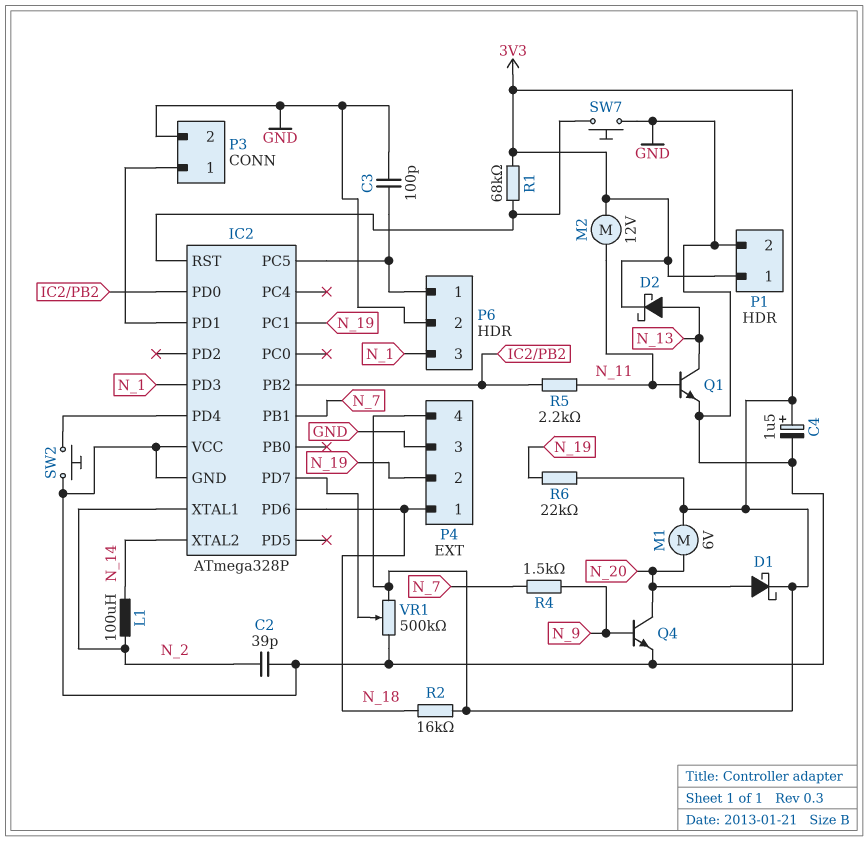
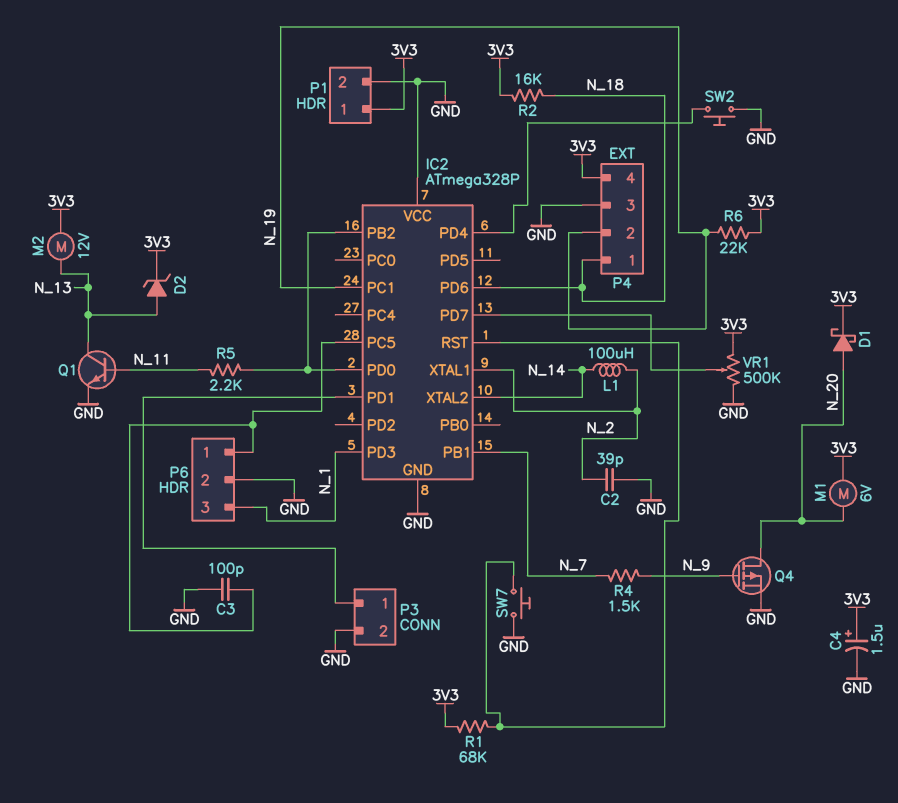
D2: schottky (A N_13, K 3V3) -> zener (A N_13, K 3V3)
M2: motor 12V (3V3, N_11) -> motor 12V (3V3, N_13)
Q4: NPN (B N_9, C N_20, E GND) -> PMOS (G N_9, D N_20, S GND)

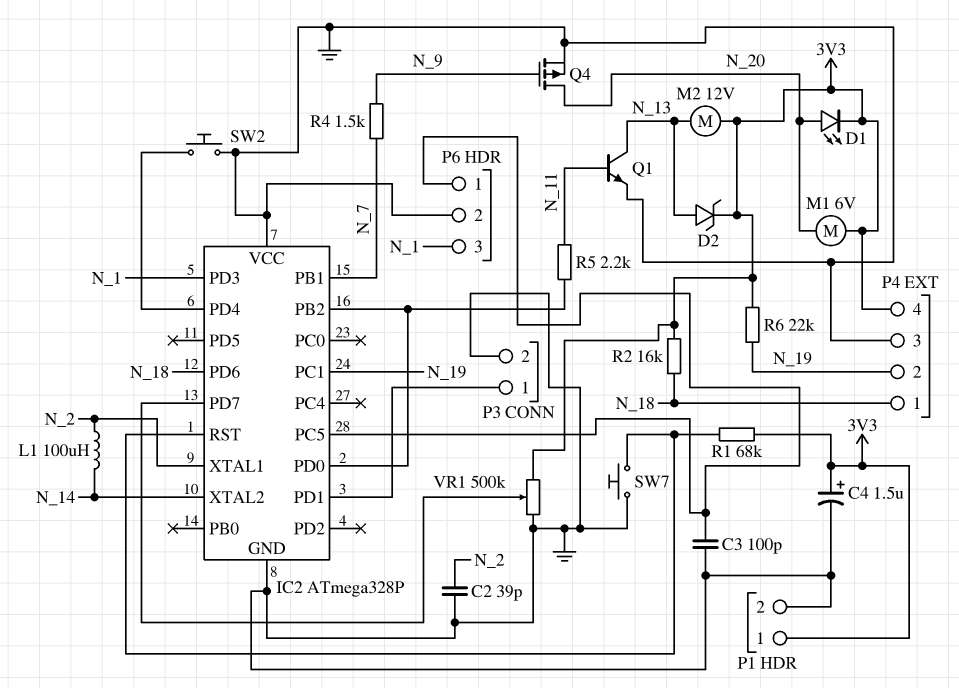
D1: schottky (A N_20, K 3V3) -> LED (A N_20, K 3V3)

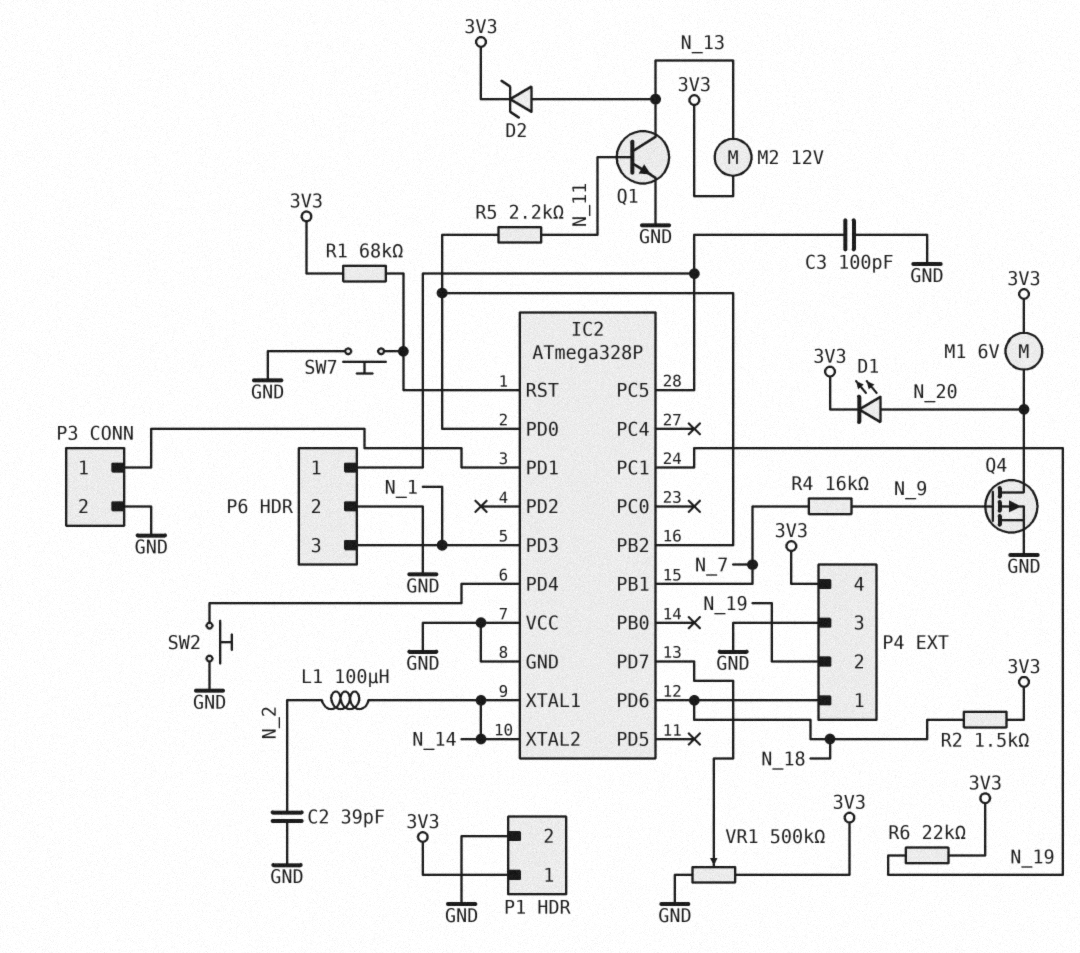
C4: 1.5uF (plus 3V3, minus GND) -> none
IC2 pin XTAL1: N_2 -> N_14
R2: 16k (3V3, N_18) -> 1.5k (3V3, N_18)
R4: 1.5k (N_7, N_9) -> 16k (N_7, N_9)

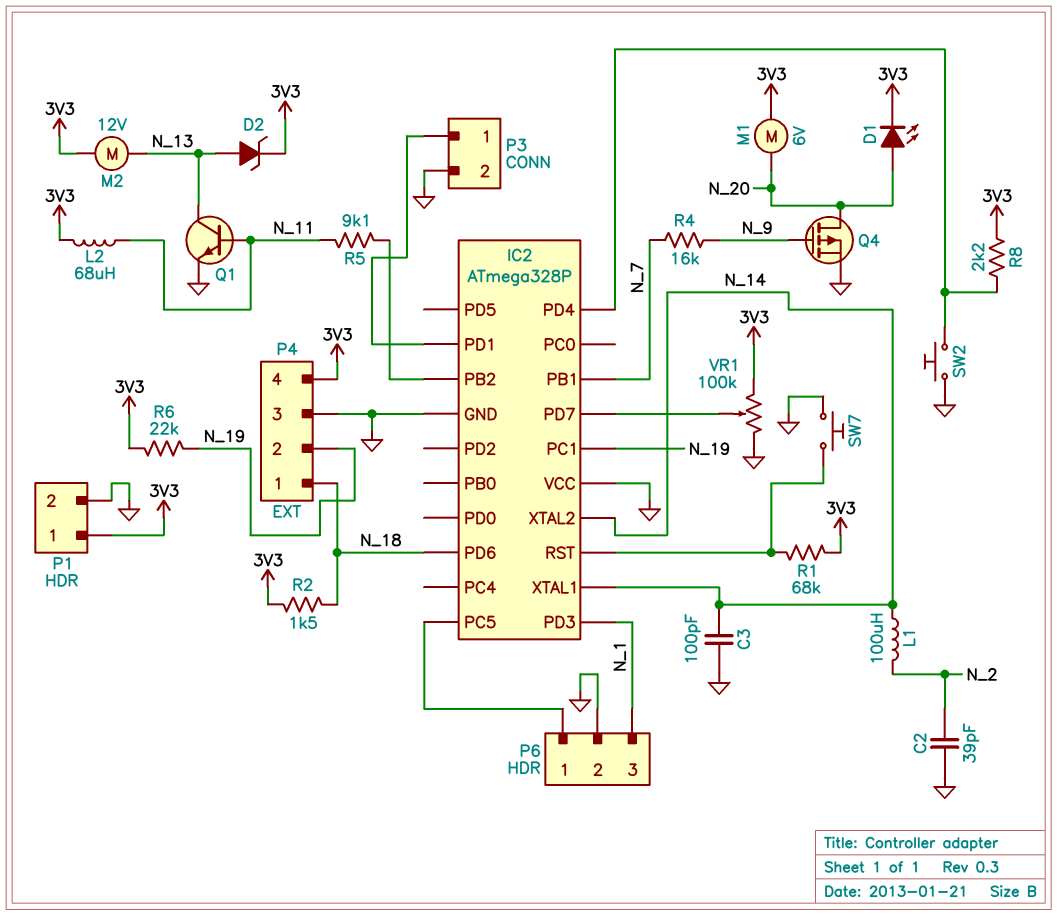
C3: 100pF (GND, IC2/PC5) -> 100pF (GND, N_14)
IC2 pin PD0: IC2/PB2 -> none
L2: none -> 68uH (3V3, N_11)
R5: 2.2k (IC2/PB2, N_11) -> 9.1k (IC2/PB2, N_11)
R8: none -> 2.2k (3V3, IC2/PD4)
VR1: 500k (3V3, GND, wiper IC2/PD7) -> 100k (3V3, GND, wiper IC2/PD7)

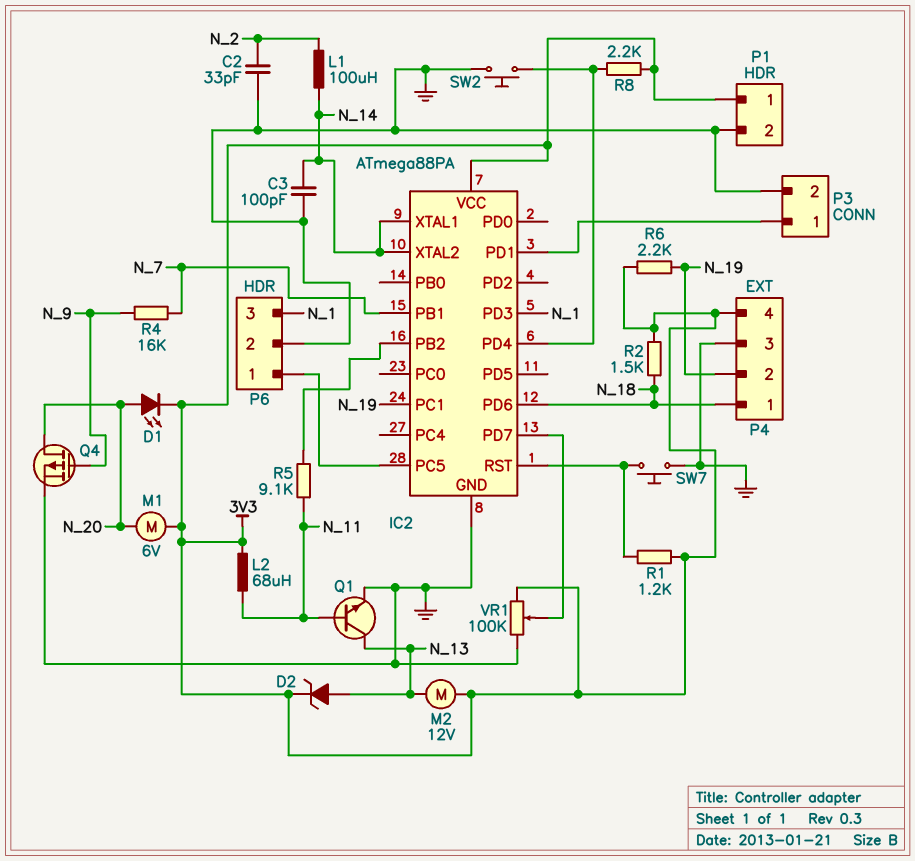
C2: 39pF (GND, N_2) -> 33pF (GND, N_2)
IC2: ATmega328P -> ATmega88PA
IC2 pin VCC: GND -> 3V3
R1: 68k (3V3, IC2/RST) -> 1.2k (3V3, IC2/RST)
R6: 22k (3V3, N_19) -> 2.2k (3V3, N_19)

